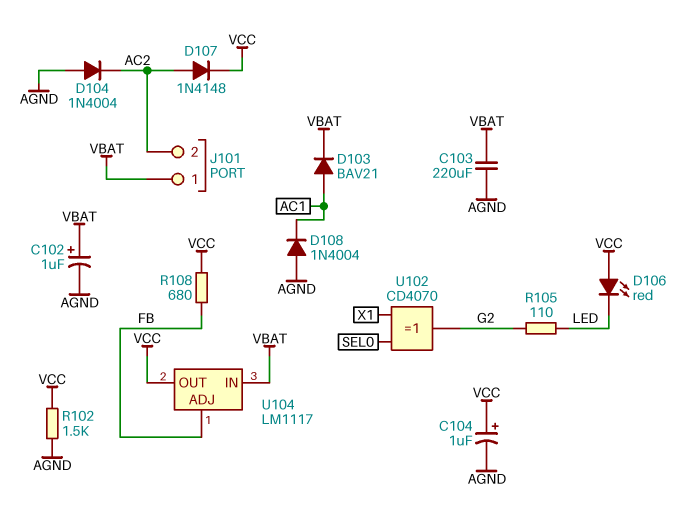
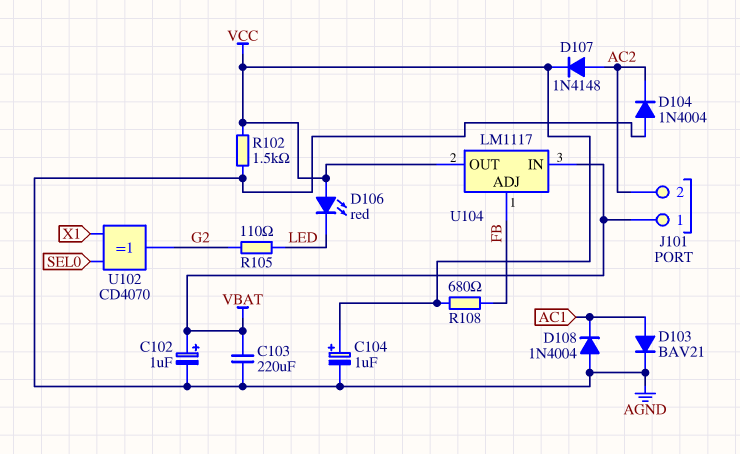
D103: diode BAV21 (A AC1, K VBAT) -> diode BAV21 (A AC1, K AGND)

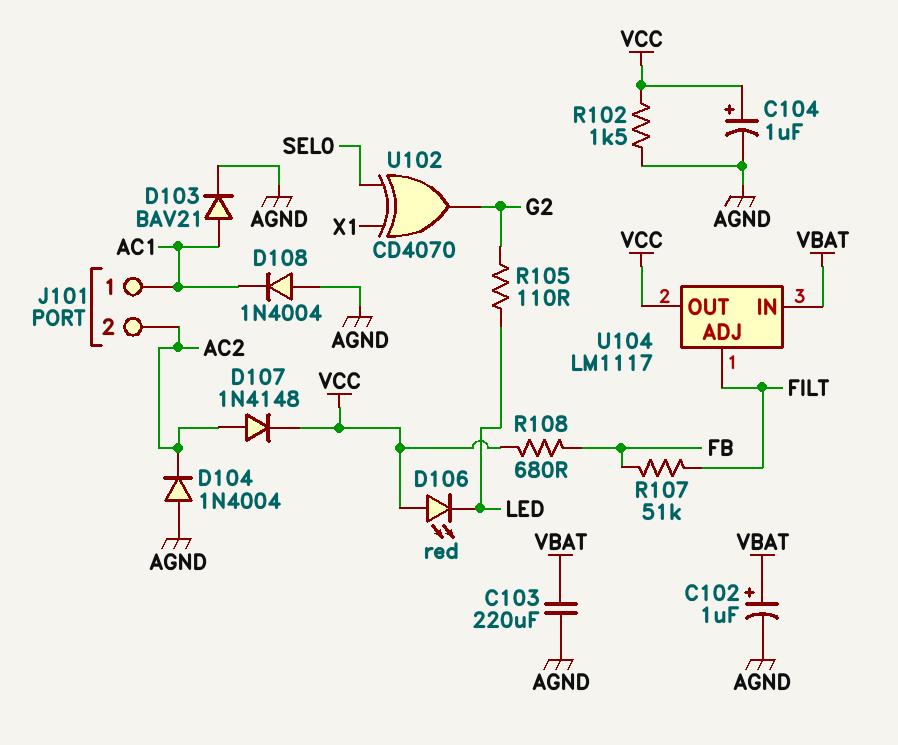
J101 pin 1: VBAT -> AC1
R107: none -> 51k (FB, FILT)
U104 pin ADJ: FB -> FILT

